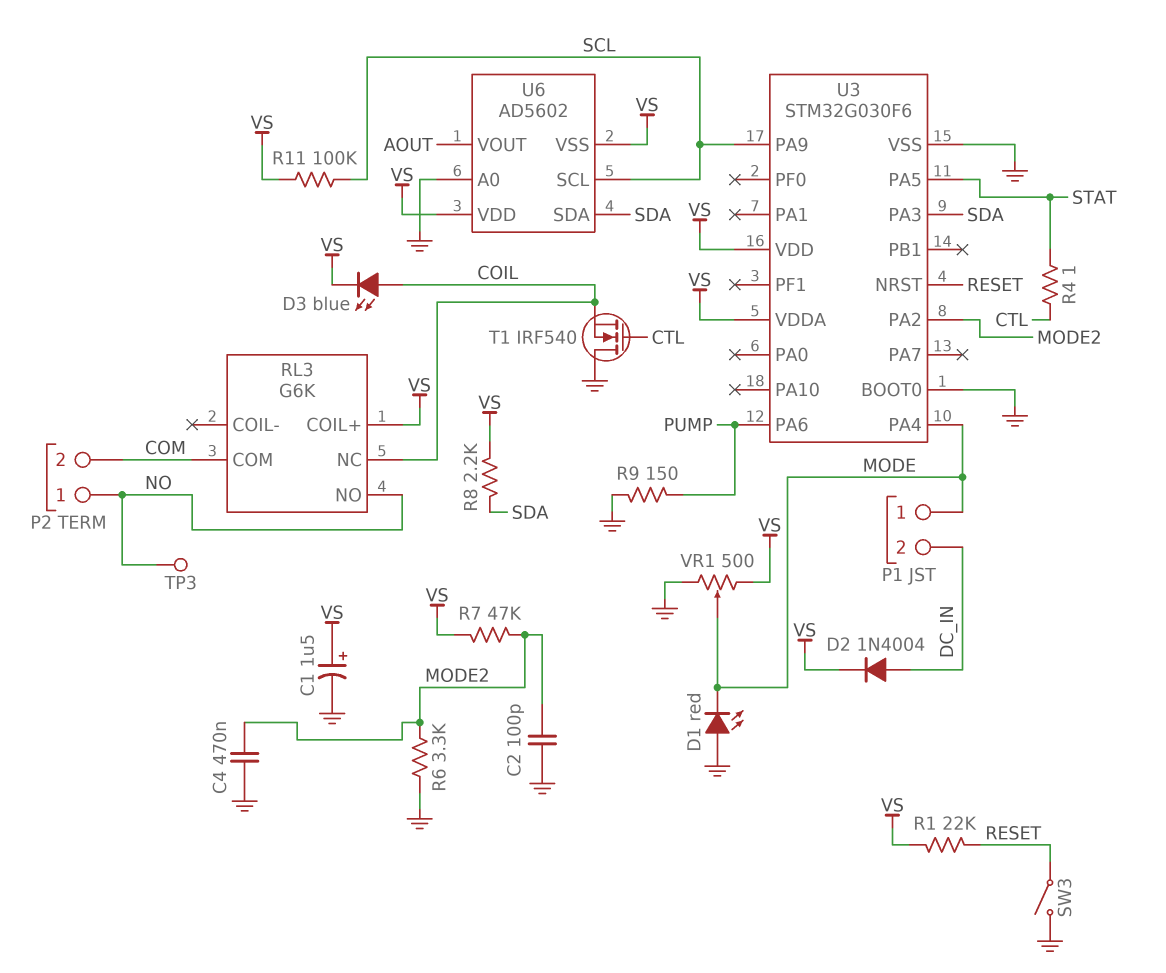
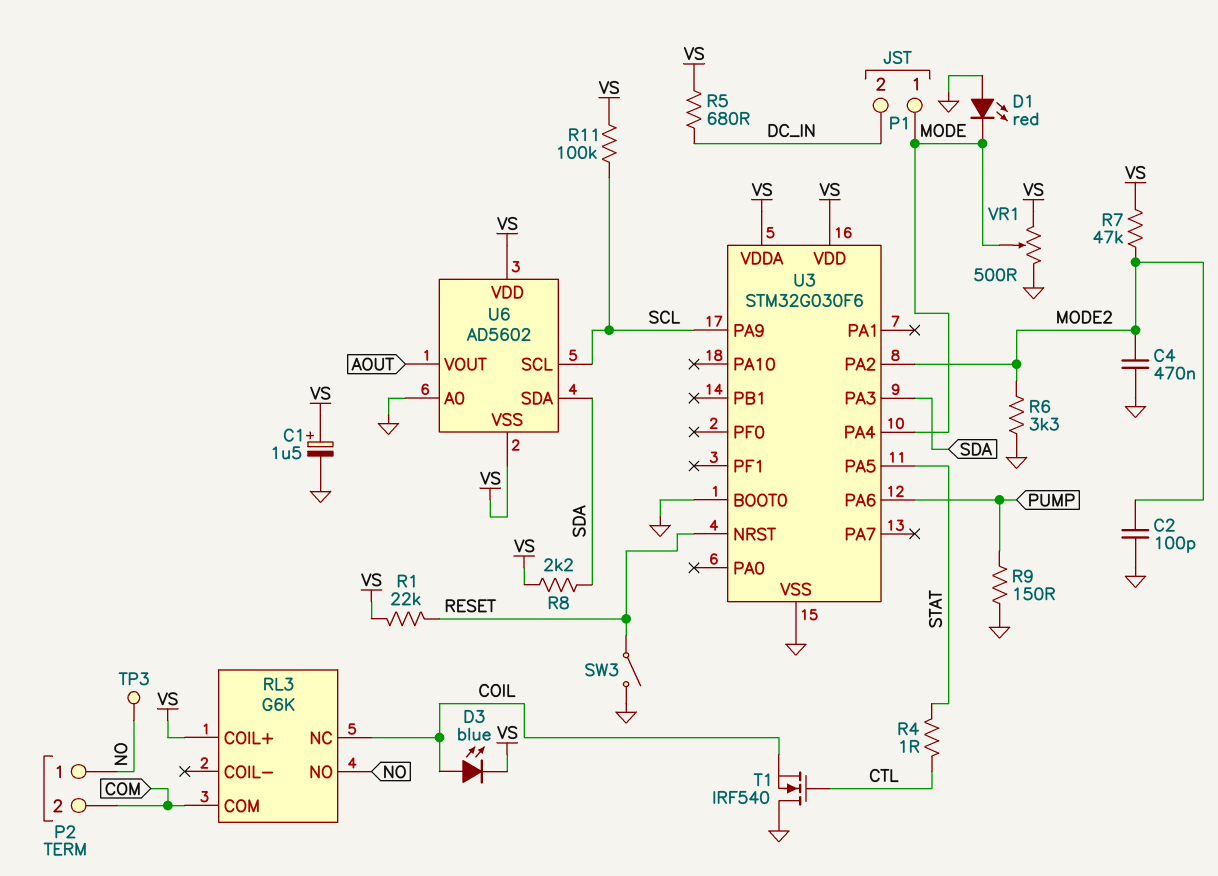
D2: diode 1N4004 (A DC_IN, K VS) -> none
R5: none -> 680 (DC_IN, VS)

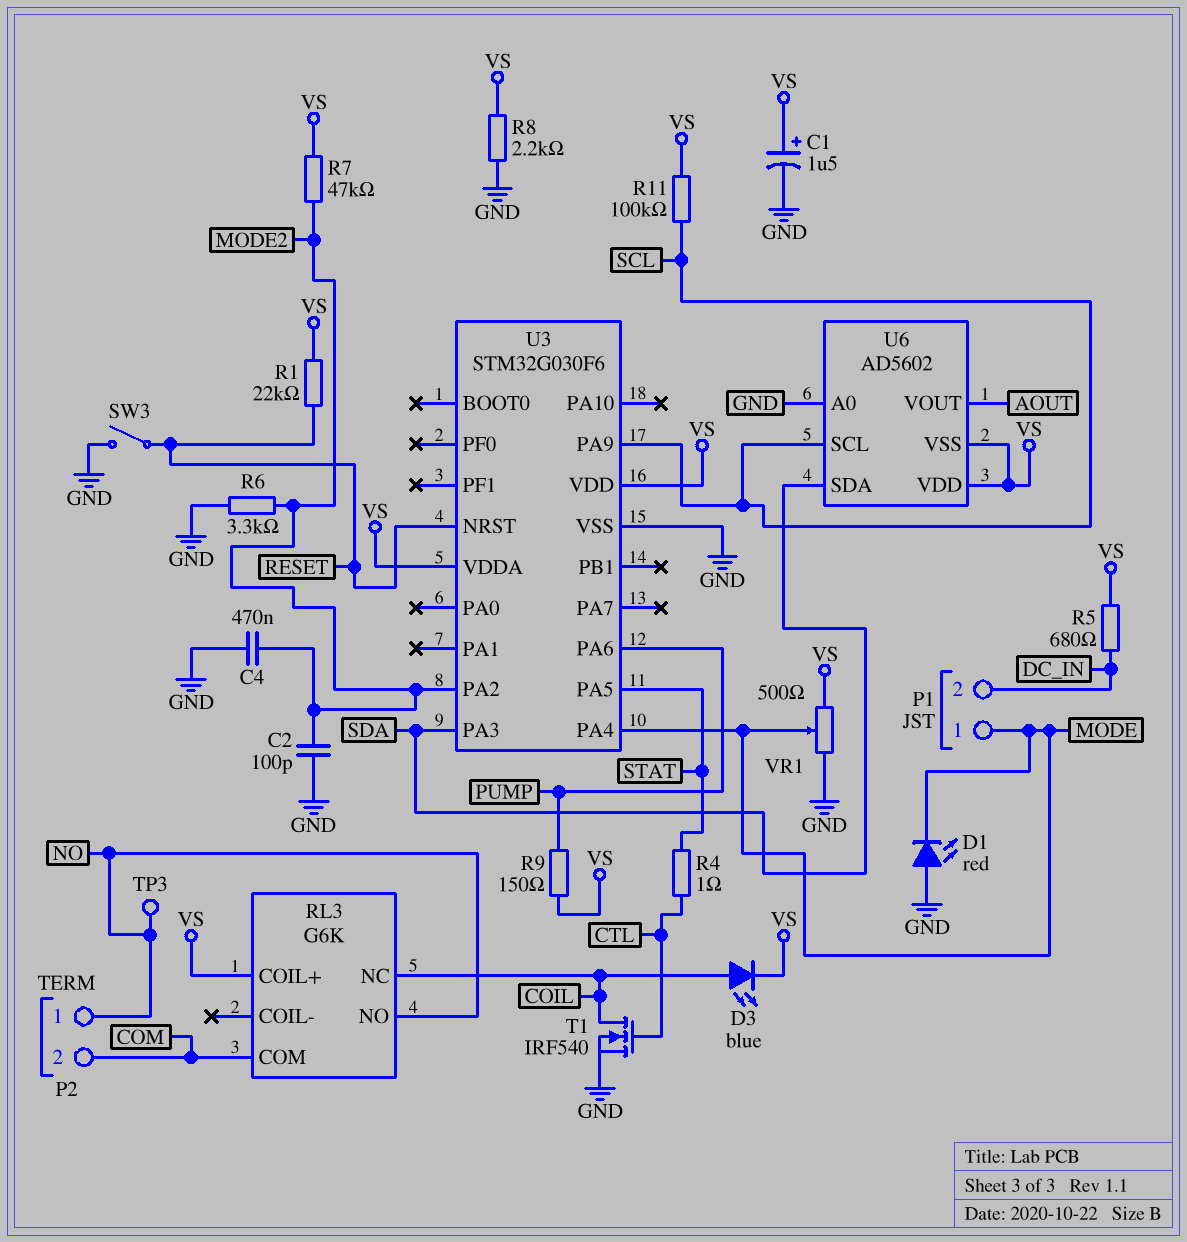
R8: 2.2k (SDA, VS) -> 2.2k (GND, VS)
R9: 150 (GND, PUMP) -> 150 (PUMP, VS)
T1: NMOS IRF540 (G CTL, D GND, S COIL) -> NMOS IRF540 (G CTL, D COIL, S GND)
U3 pin BOOT0: GND -> none

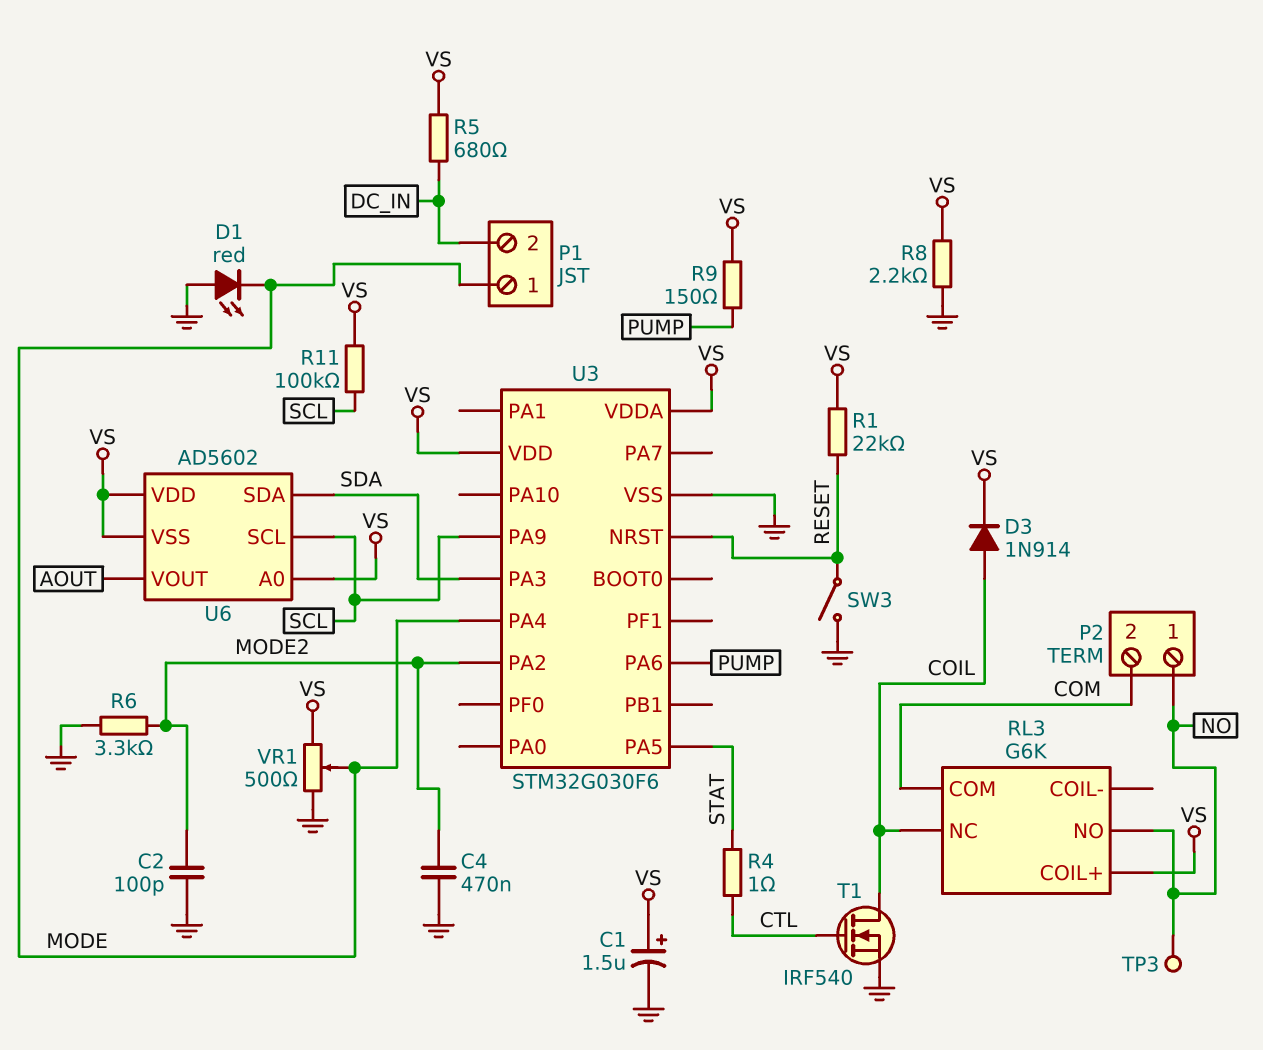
D3: LED blue (A COIL, K VS) -> diode 1N914 (A COIL, K VS)
R7: 47k (MODE2, VS) -> none
U6 pin A0: GND -> VS

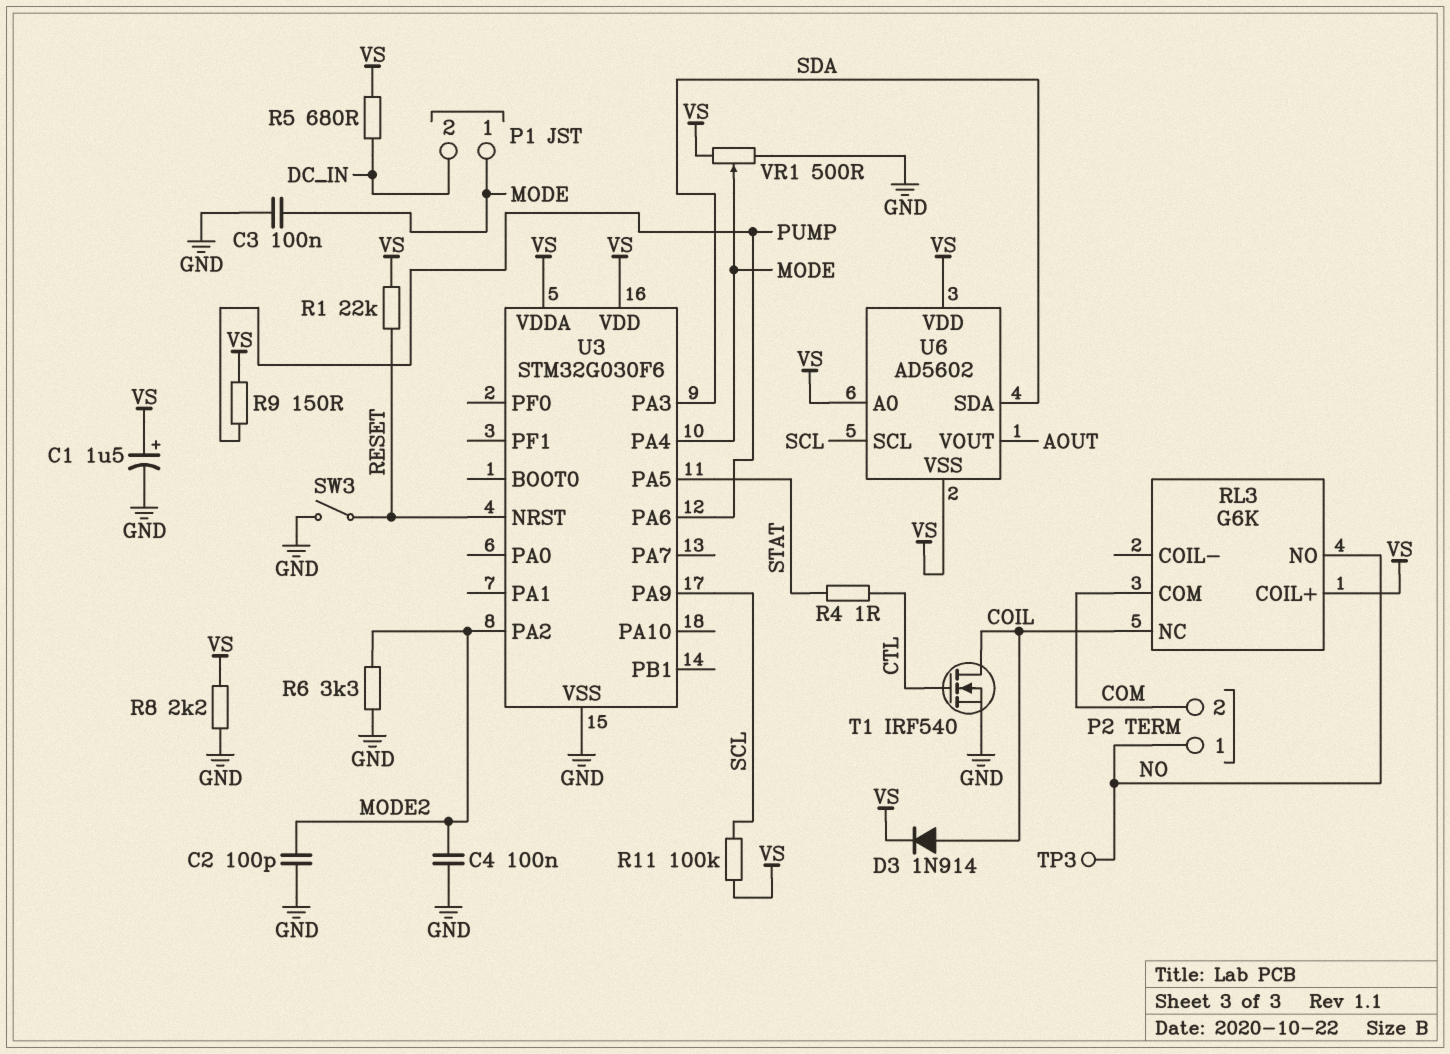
C3: none -> 100nF (GND, MODE)
C4: 470nF (GND, MODE2) -> 100nF (GND, MODE2)
D1: LED red (A GND, K MODE) -> none

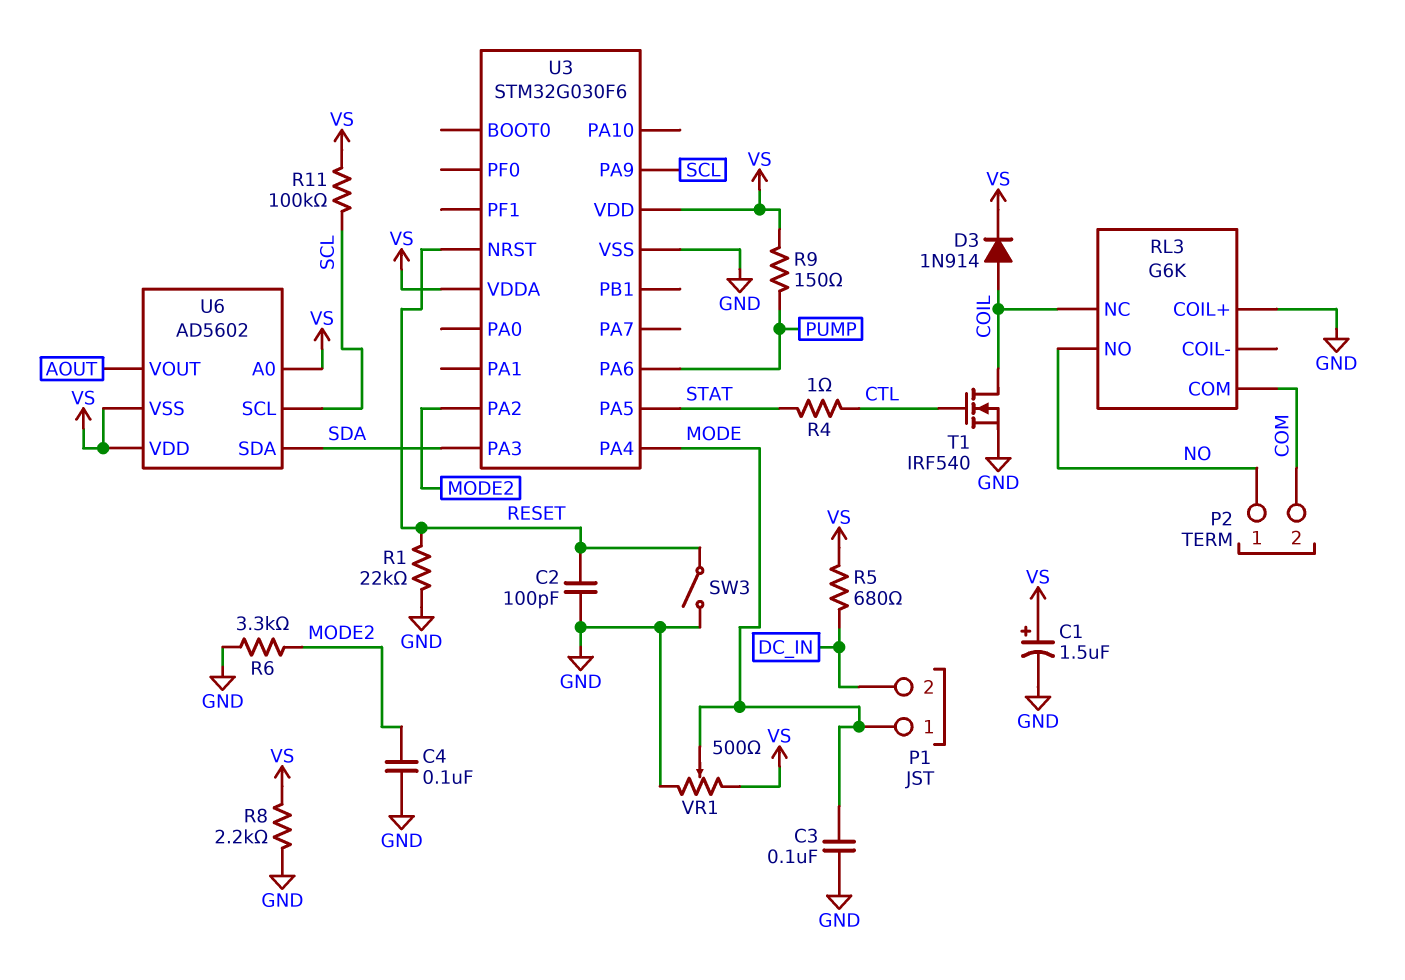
C2: 100pF (GND, MODE2) -> 100pF (GND, RESET)
R1: 22k (RESET, VS) -> 22k (GND, RESET)
RL3 pin COIL+: VS -> GND
TP3: test point (NO) -> none

